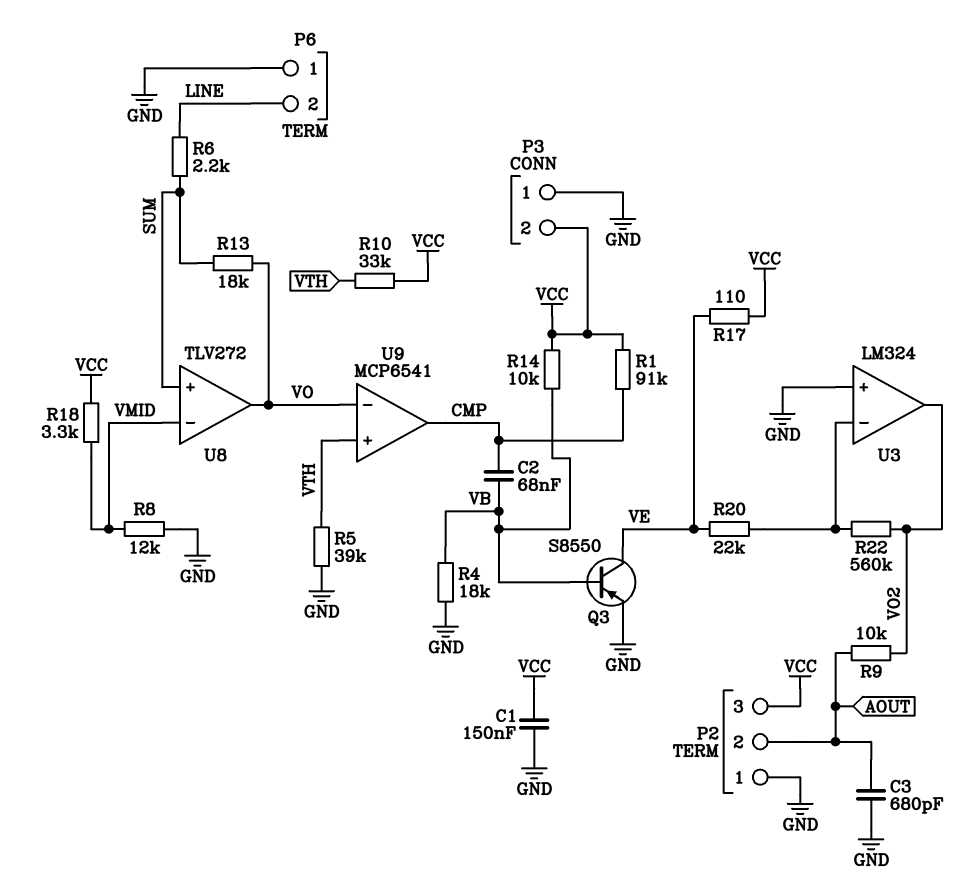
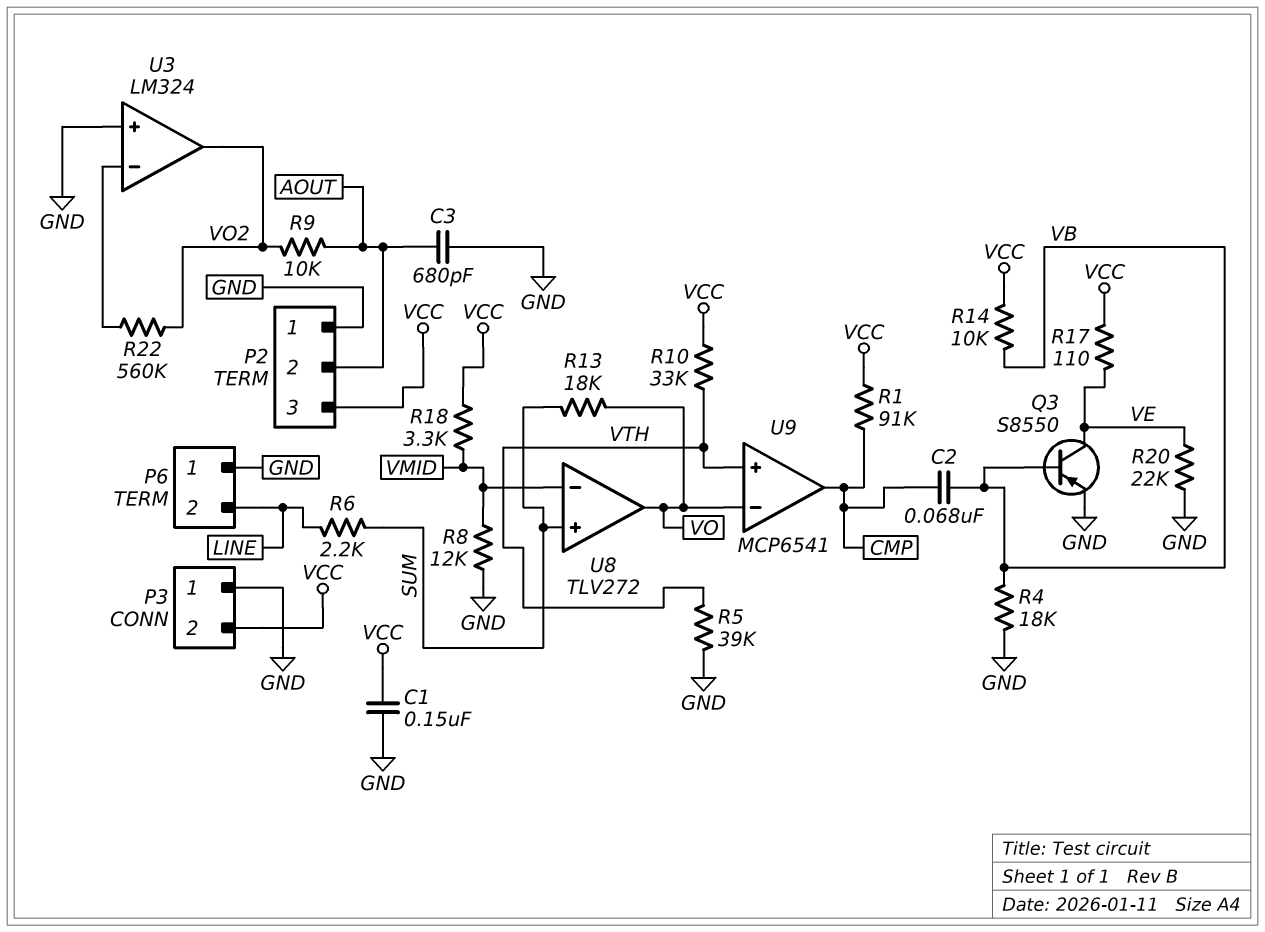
R20: 22k (U3/in-, VE) -> 22k (GND, VE)

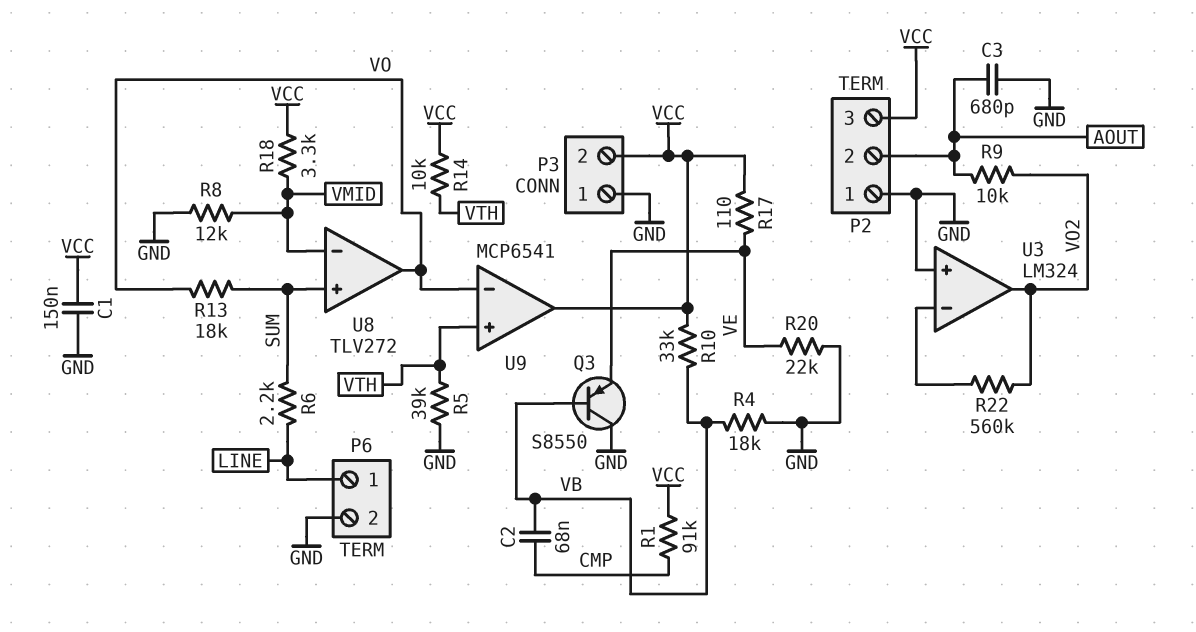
P6 pin 1: GND -> LINE
P6 pin 2: LINE -> GND
Q3: PNP S8550 (B VB, C VE, E GND) -> PNP S8550 (B VB, C GND, E VE)
R10: 33k (VCC, VTH) -> 33k (VB, VCC)
R14: 10k (VB, VCC) -> 10k (VCC, VTH)
U9 pin out: CMP -> VCC

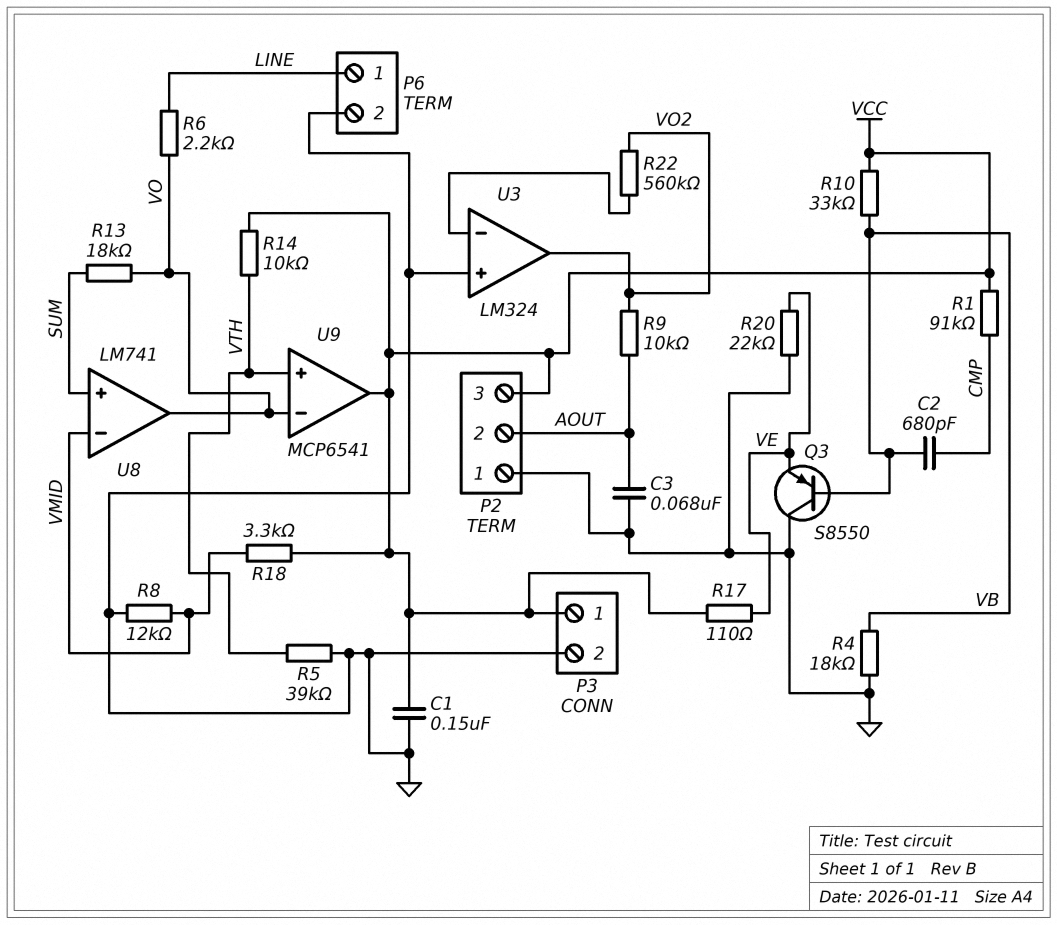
C2: 68nF (CMP, VB) -> 680pF (CMP, VB)
C3: 680pF (AOUT, GND) -> 68nF (AOUT, GND)
P3 pin 1: GND -> VCC
P3 pin 2: VCC -> GND
R6: 2.2k (LINE, SUM) -> 2.2k (LINE, VO)
U8: TLV272 -> LM741

